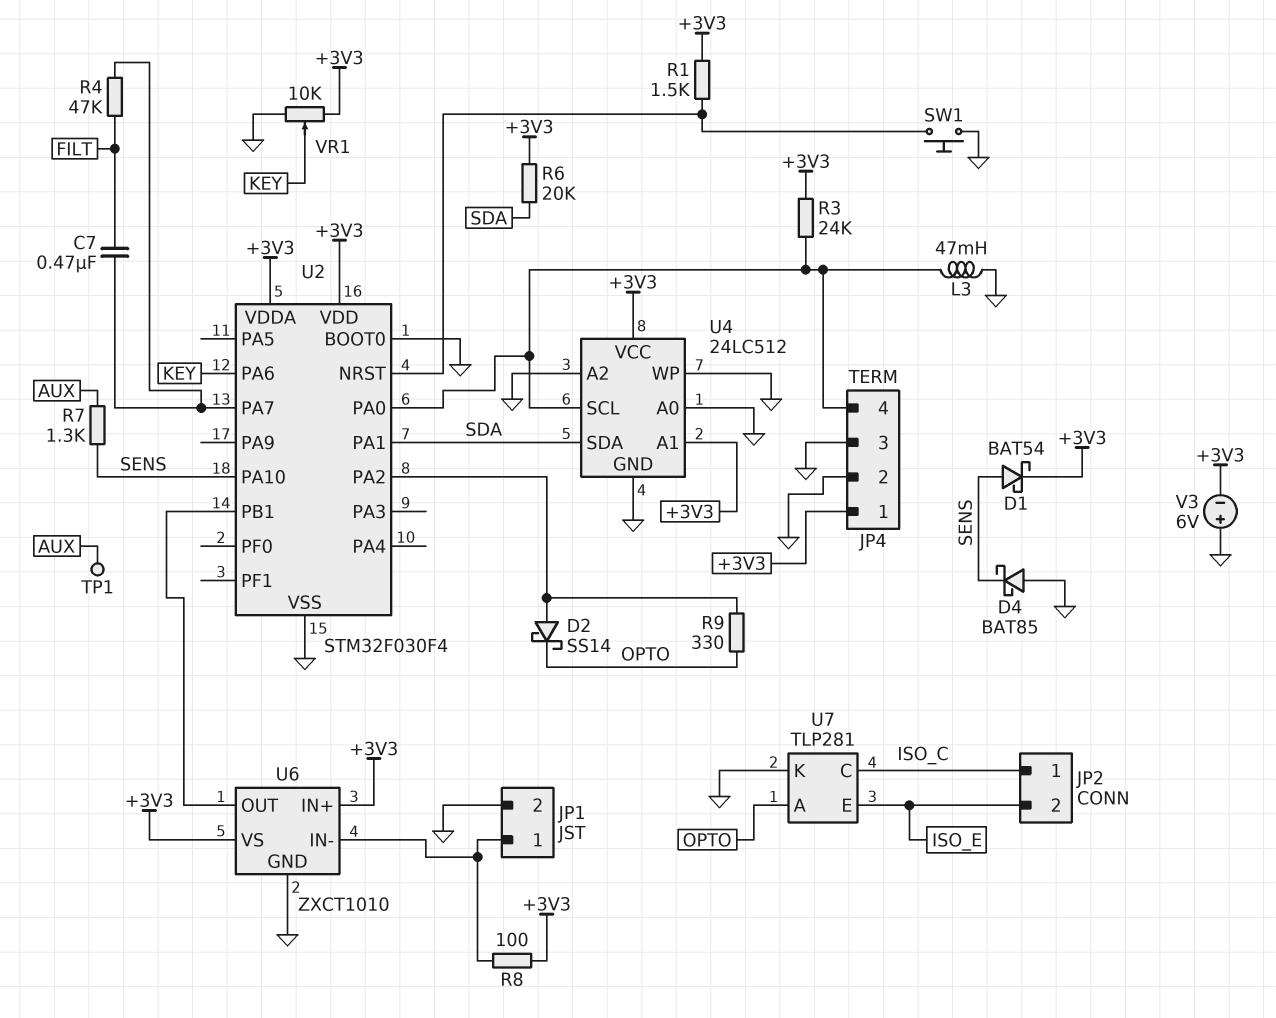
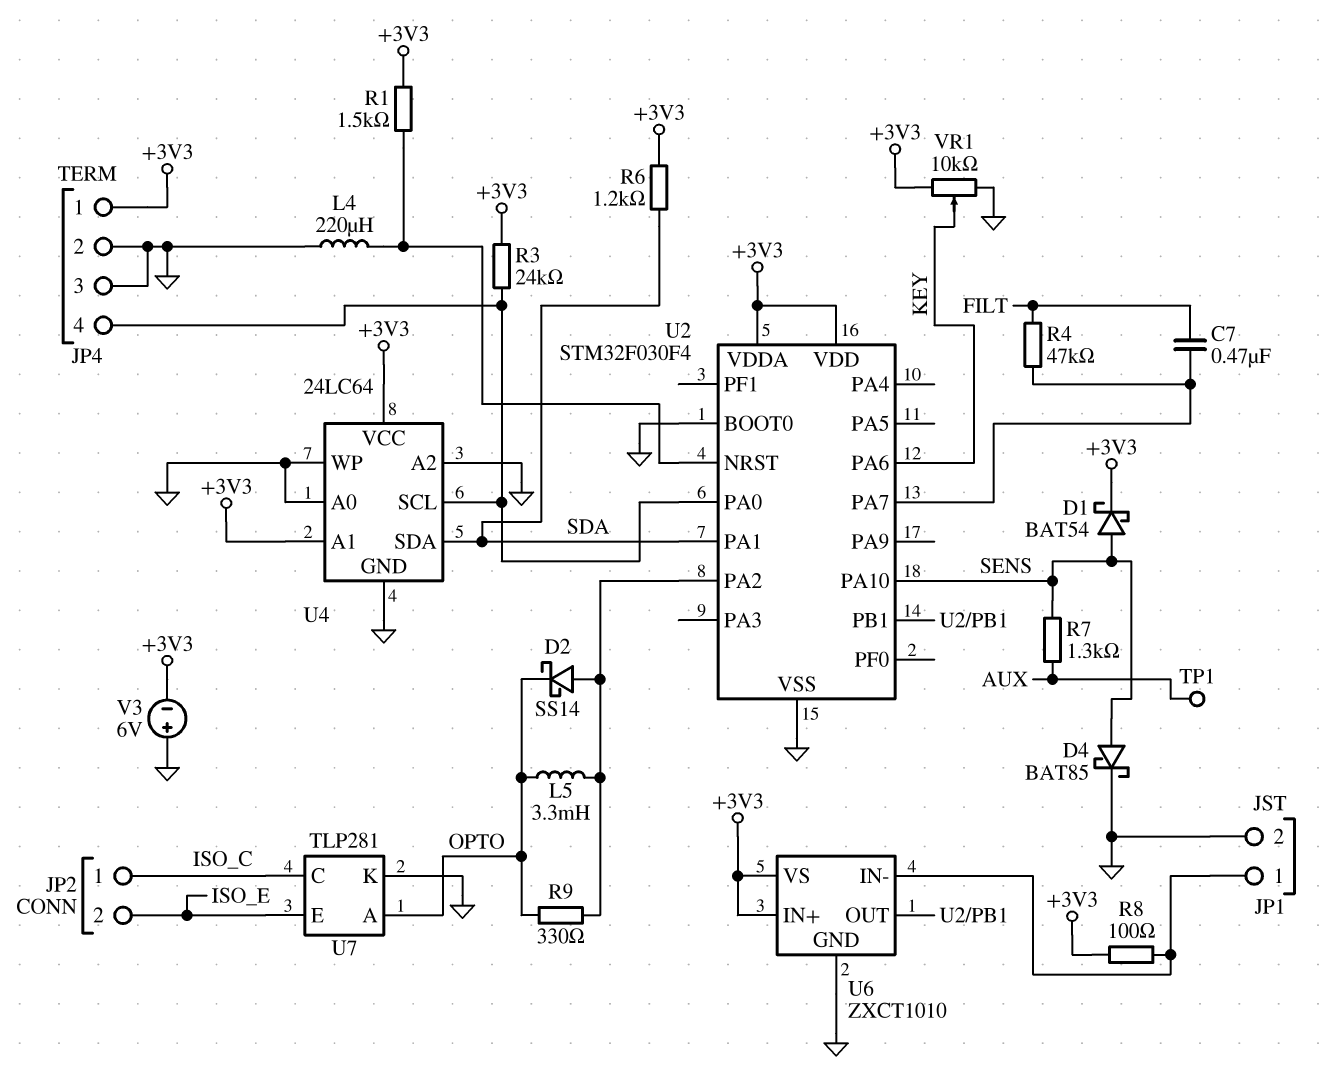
D4: schottky BAT85 (A GND, K SENS) -> schottky BAT85 (A SENS, K GND)
L3: 47mH (GND, JP4/4) -> none
L4: none -> 220uH (GND, U2/NRST)
L5: none -> 3.3mH (OPTO, U2/PA2)
R6: 20k (+3V3, SDA) -> 1.2k (+3V3, SDA)
SW1: button (GND, U2/NRST) -> none
U4: 24LC512 -> 24LC64

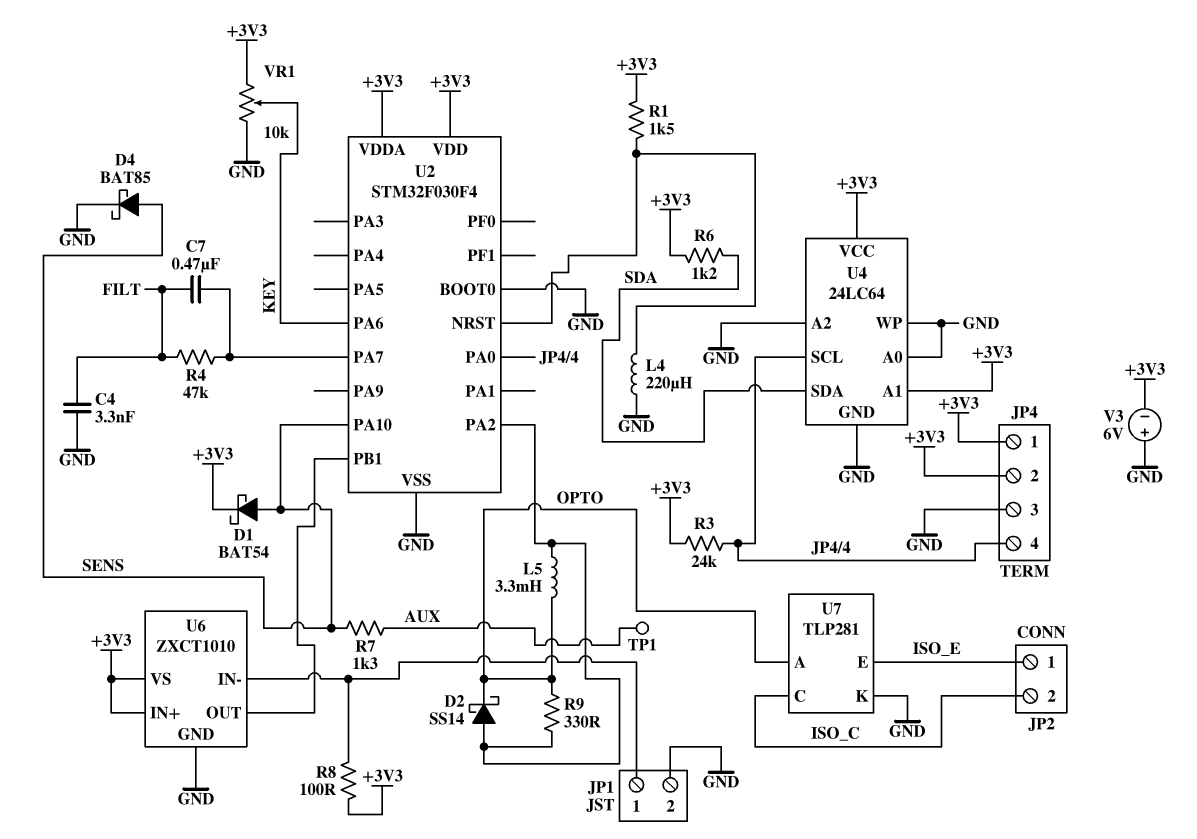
C4: none -> 3.3nF (FILT, GND)
JP2 pin 1: ISO_C -> ISO_E
JP2 pin 2: ISO_E -> ISO_C
JP4 pin 2: GND -> +3V3
U2 pin PA1: SDA -> none

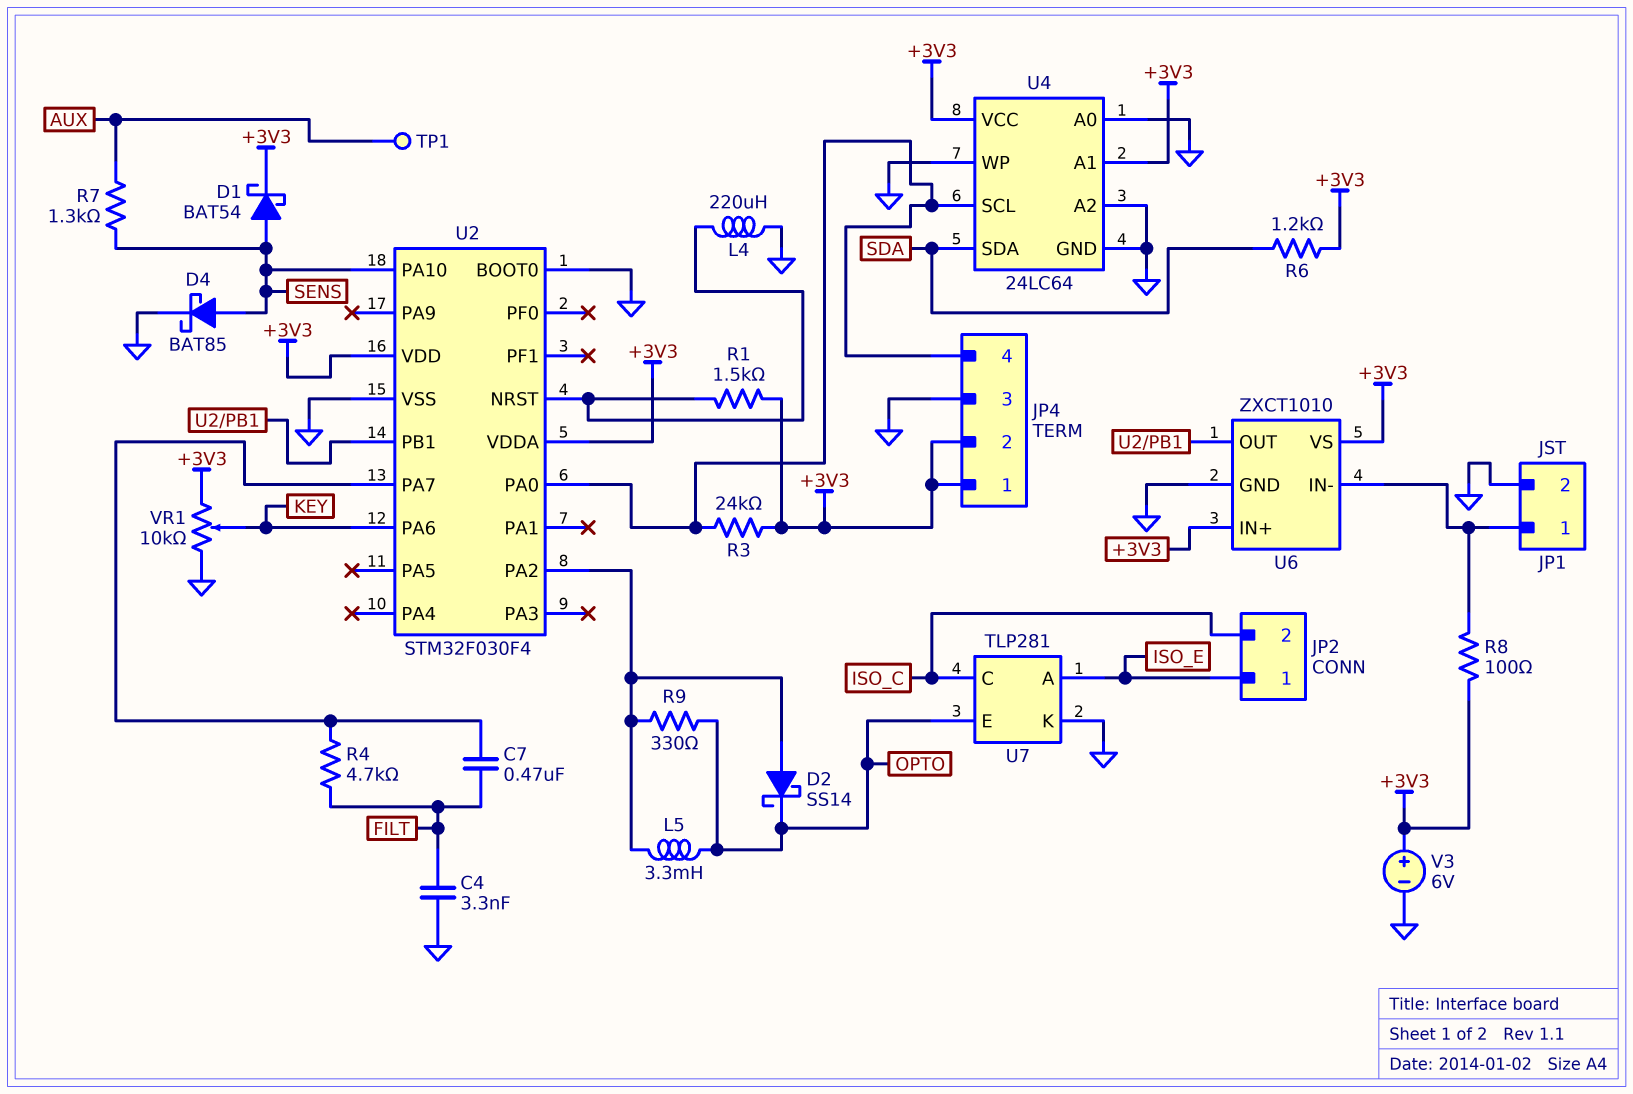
R4: 47k (FILT, U2/PA7) -> 4.7k (FILT, U2/PA7)
U7 pin A: OPTO -> ISO_E
U7 pin E: ISO_E -> OPTO
V3: 6V (plus GND, minus +3V3) -> 6V (plus +3V3, minus GND)

